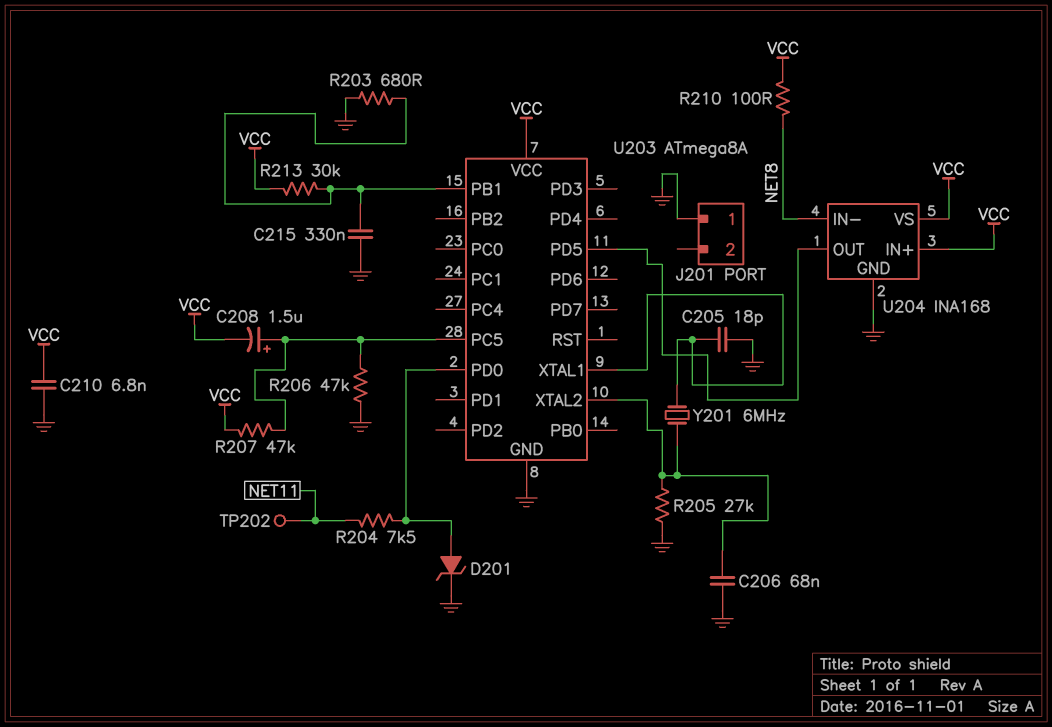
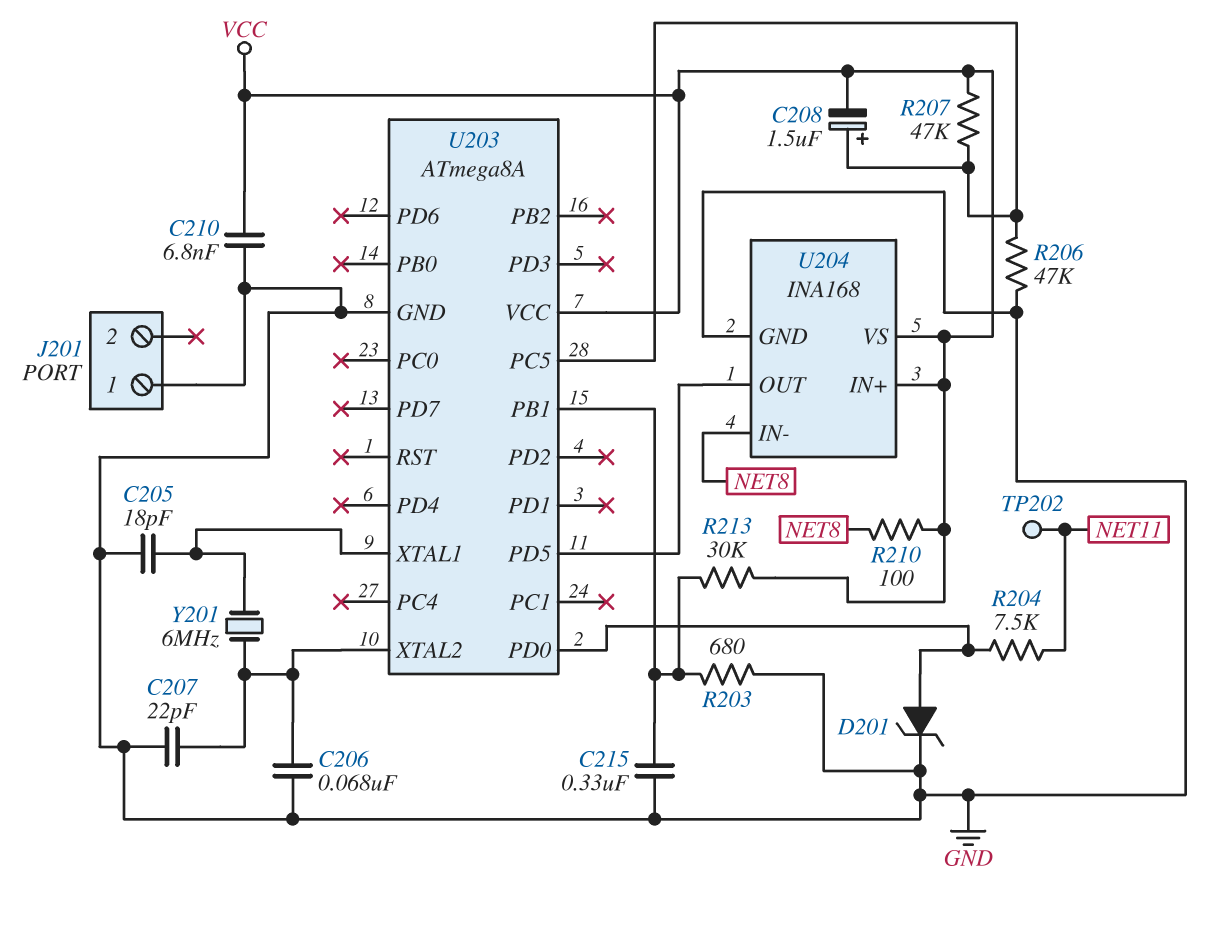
C207: none -> 22pF (GND, U203/XTAL2)
R205: 27k (GND, U203/XTAL2) -> none

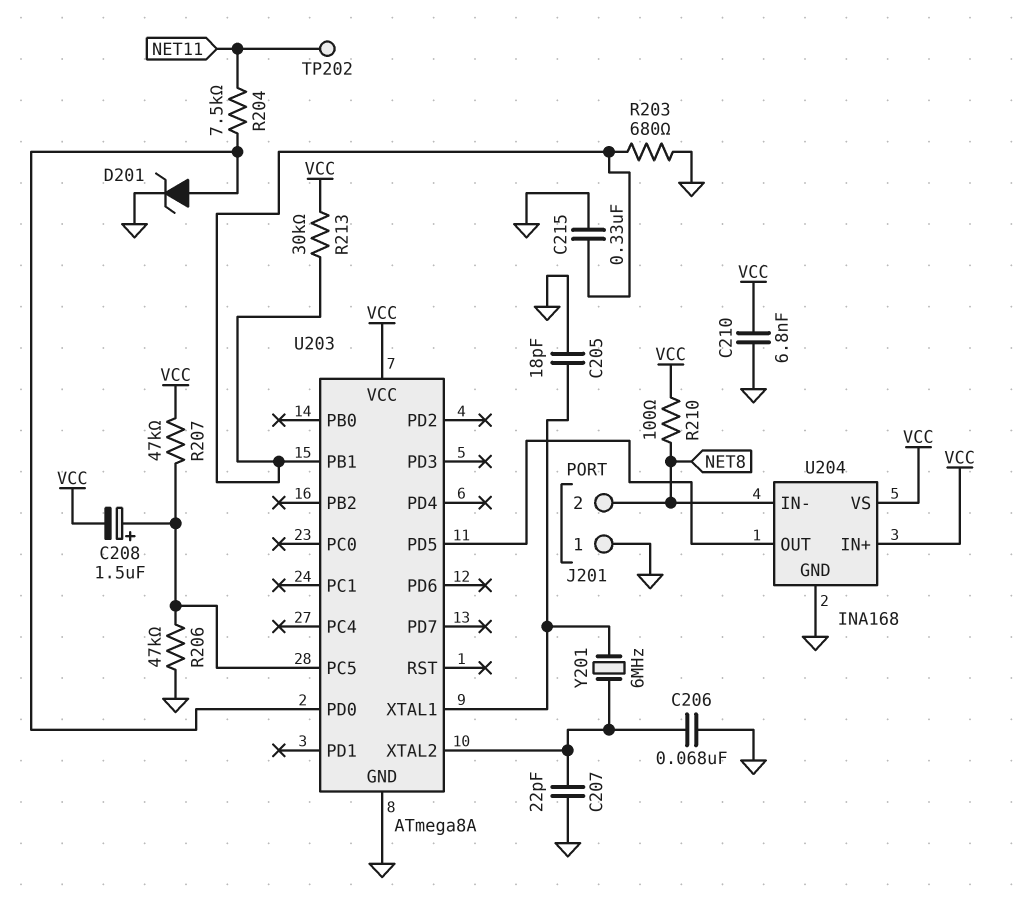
J201 pin 2: none -> NET8

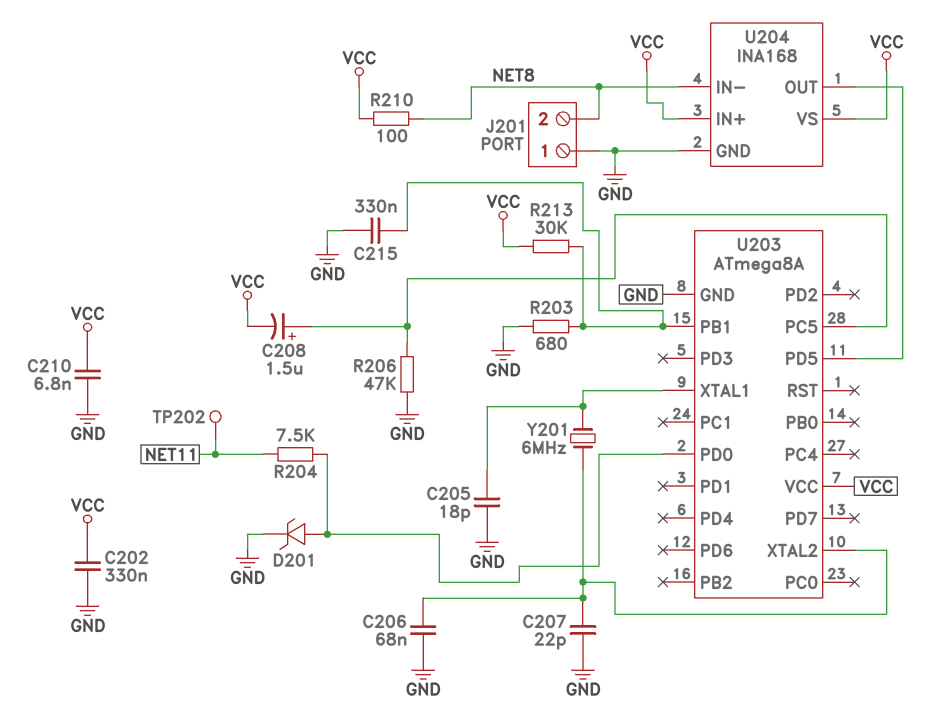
C202: none -> 330nF (GND, VCC)
R207: 47k (U203/PC5, VCC) -> none

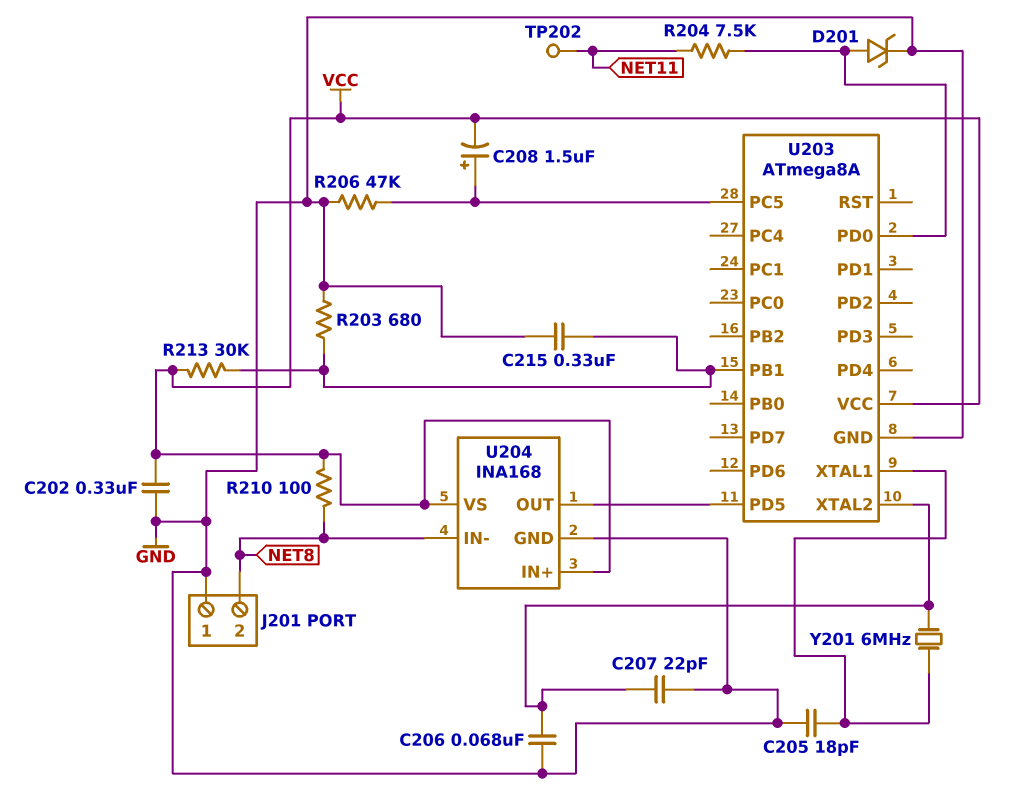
C210: 6.8nF (GND, VCC) -> none

